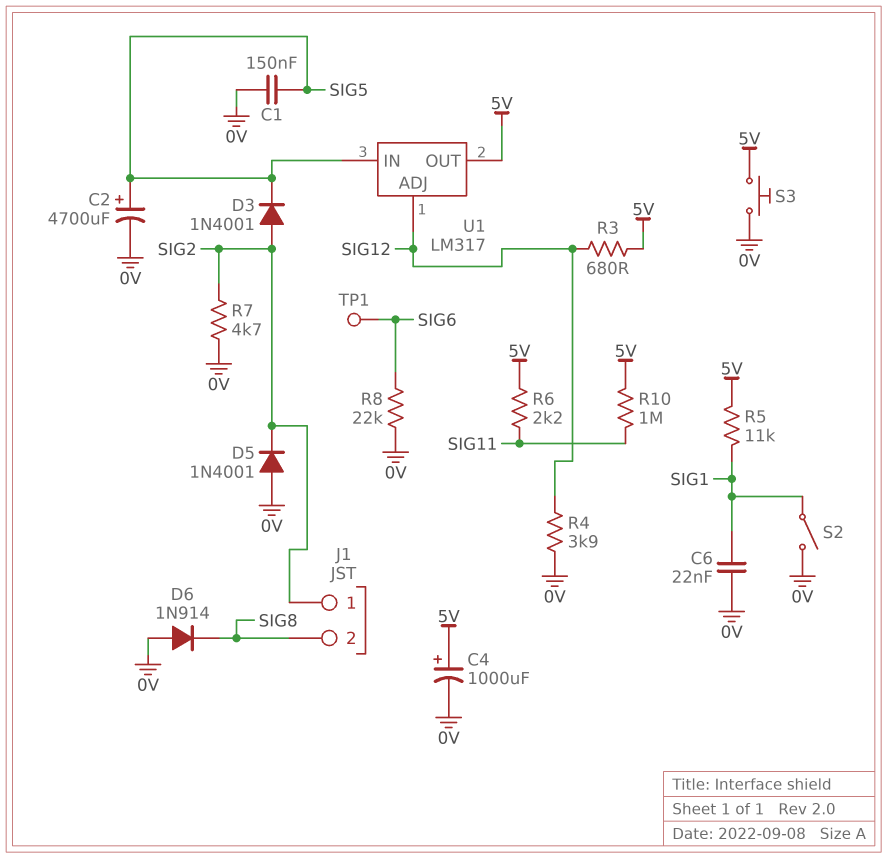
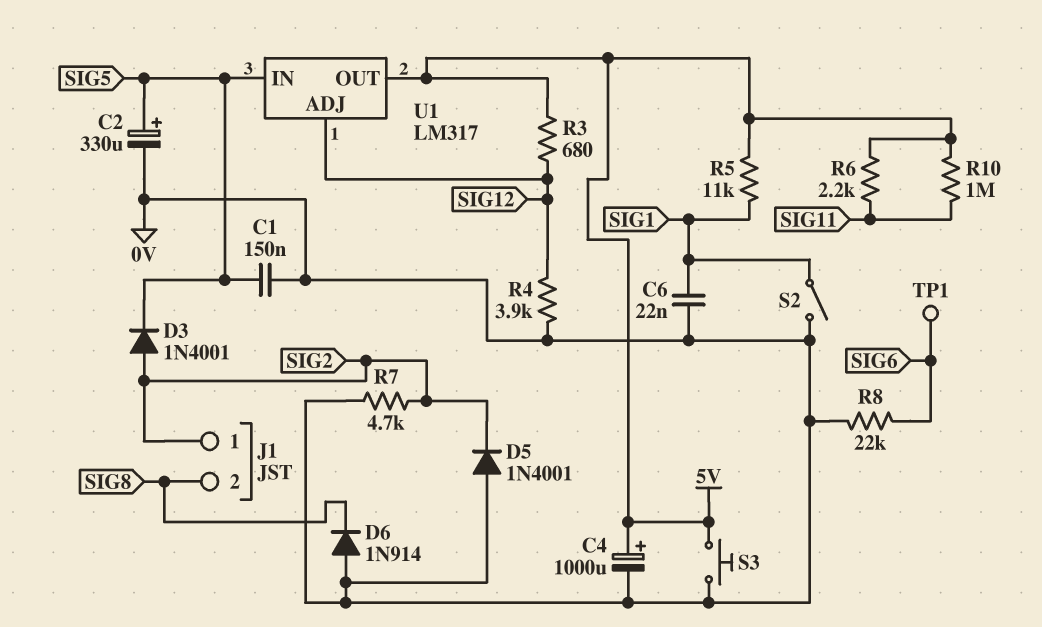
C2: 4700uF (plus SIG5, minus 0V) -> 330uF (plus SIG5, minus 0V)

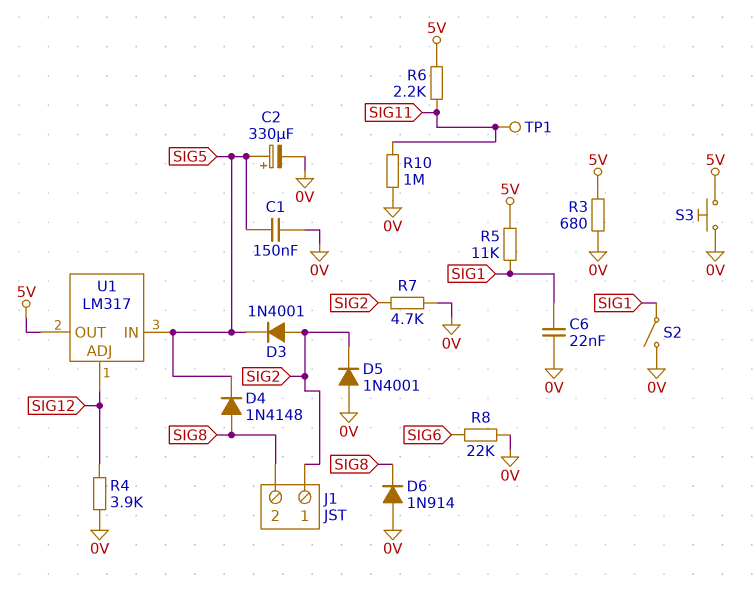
C4: 1000uF (plus 5V, minus 0V) -> none
D4: none -> diode 1N4148 (A SIG8, K SIG5)
R3: 680 (5V, SIG12) -> 680 (0V, 5V)
R10: 1M (5V, SIG11) -> 1M (0V, SIG11)
TP1: test point (SIG6) -> test point (SIG11)

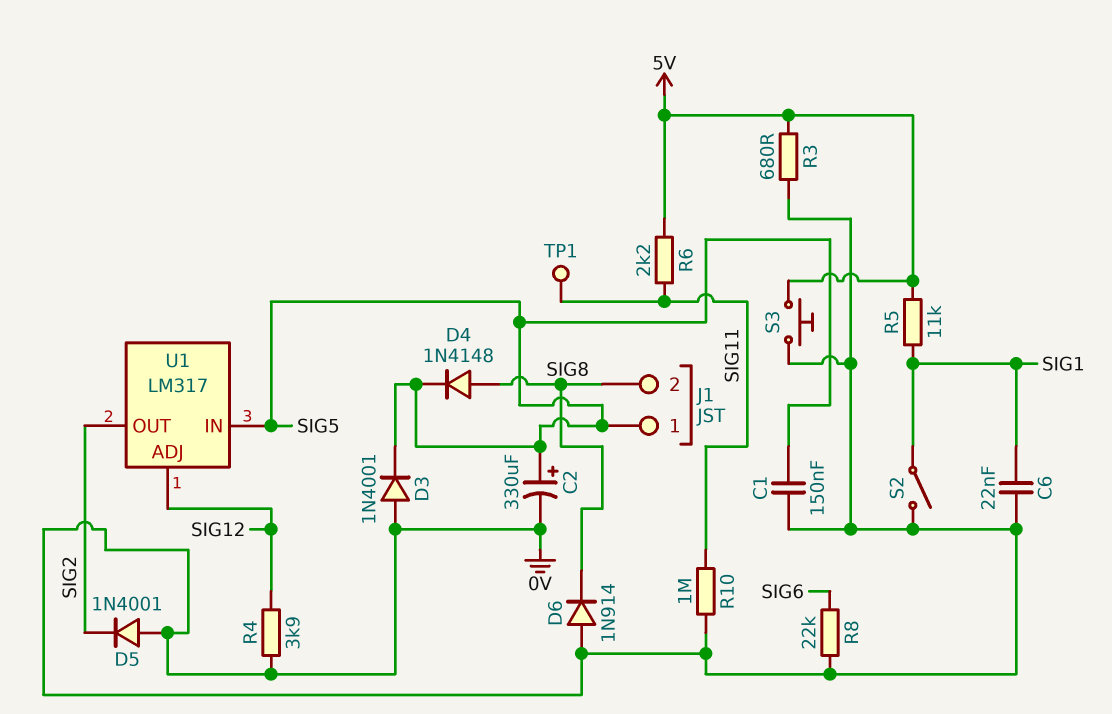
D3: diode 1N4001 (A SIG2, K SIG5) -> diode 1N4001 (A 0V, K SIG5)
J1 pin 1: SIG2 -> SIG5
R7: 4.7k (0V, SIG2) -> none
U1 pin OUT: 5V -> SIG2

